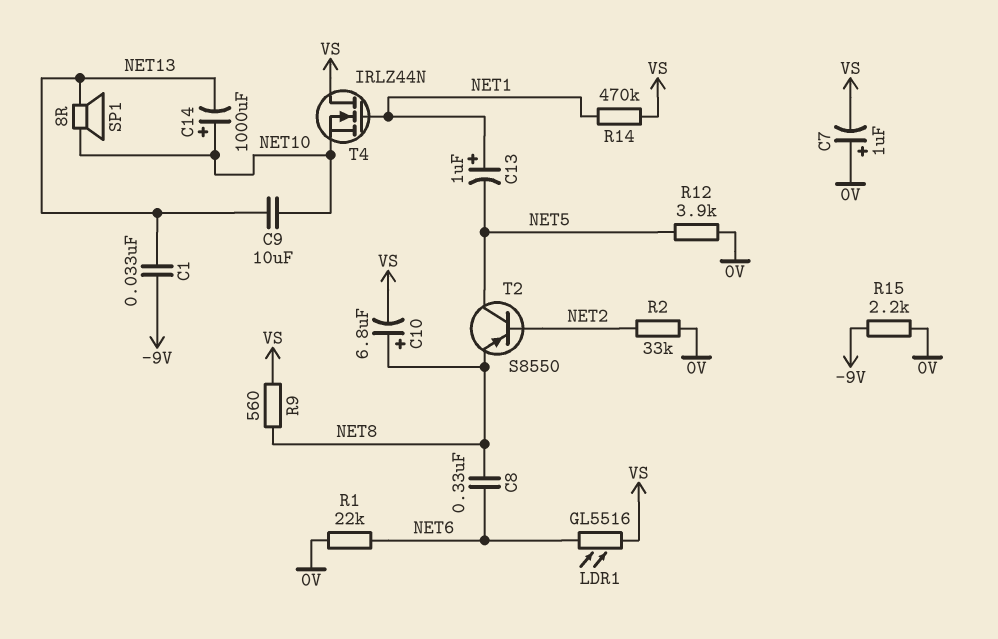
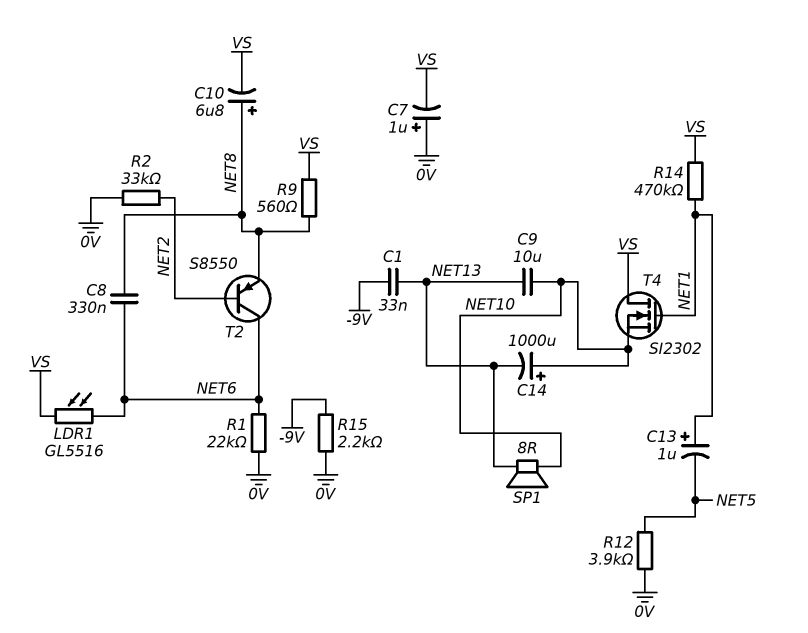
T2: PNP S8550 (B NET2, C NET5, E NET8) -> PNP S8550 (B NET2, C NET6, E NET8)
T4: NMOS IRLZ44N (G NET1, D VS, S NET10) -> NMOS SI2302 (G NET1, D VS, S NET10)

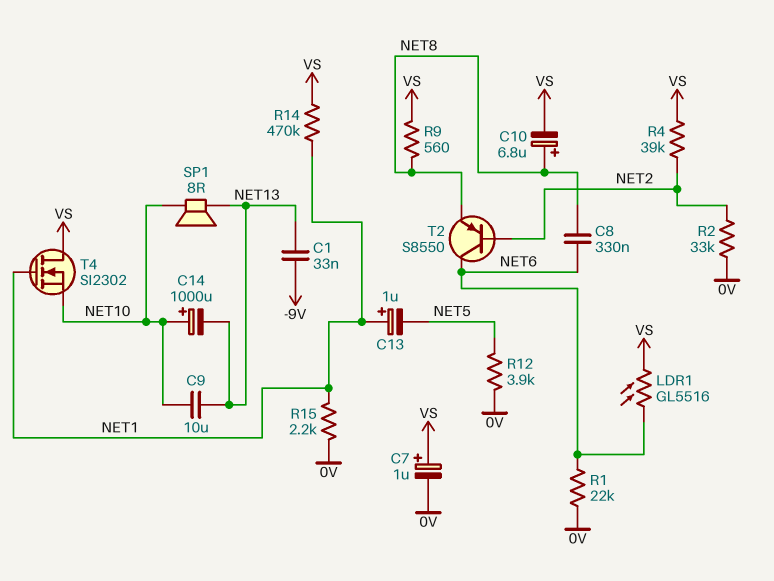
C7: 1uF (plus 0V, minus VS) -> 1uF (plus VS, minus 0V)
R4: none -> 39k (NET2, VS)
R15: 2.2k (-9V, 0V) -> 2.2k (0V, NET1)

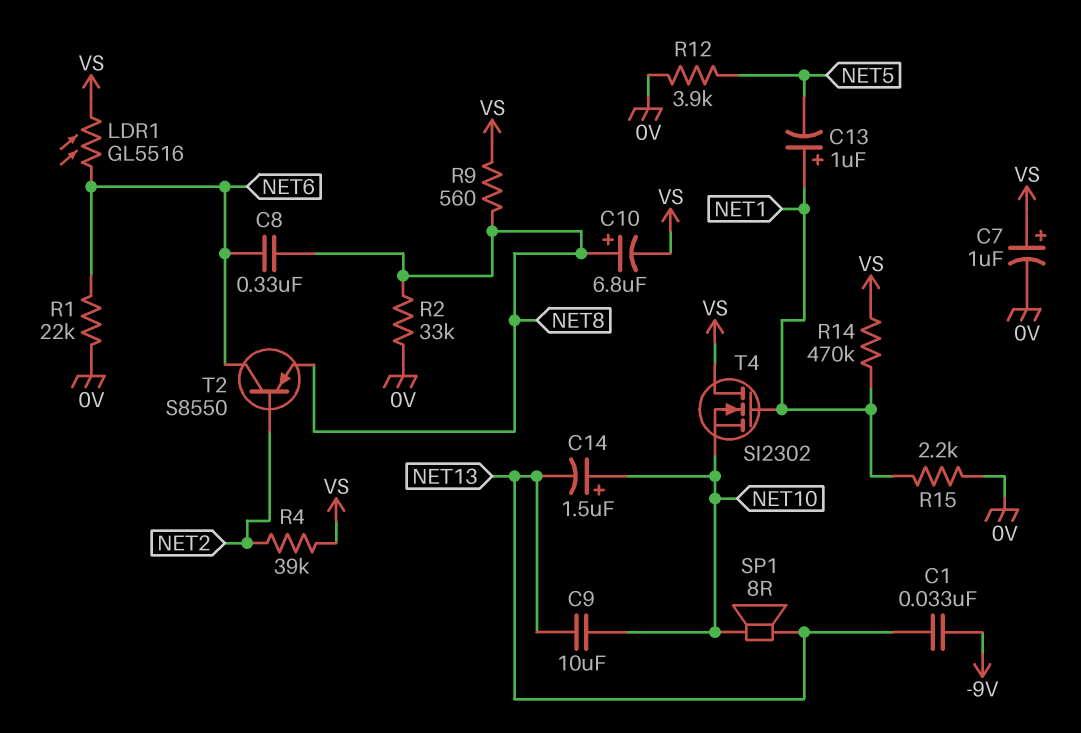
C14: 1000uF (plus NET10, minus NET13) -> 1.5uF (plus NET10, minus NET13)
R2: 33k (0V, NET2) -> 33k (0V, NET8)

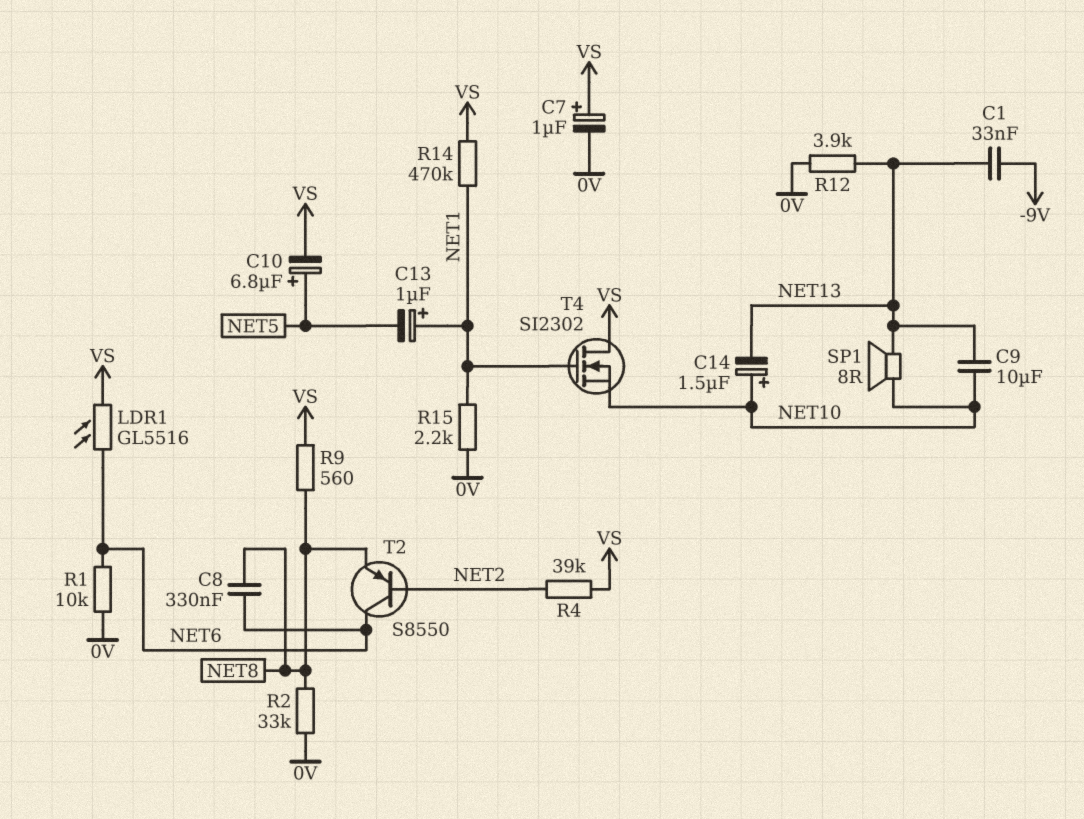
C10: 6.8uF (plus NET8, minus VS) -> 6.8uF (plus NET5, minus VS)
R1: 22k (0V, NET6) -> 10k (0V, NET6)
R12: 3.9k (0V, NET5) -> 3.9k (0V, NET13)

